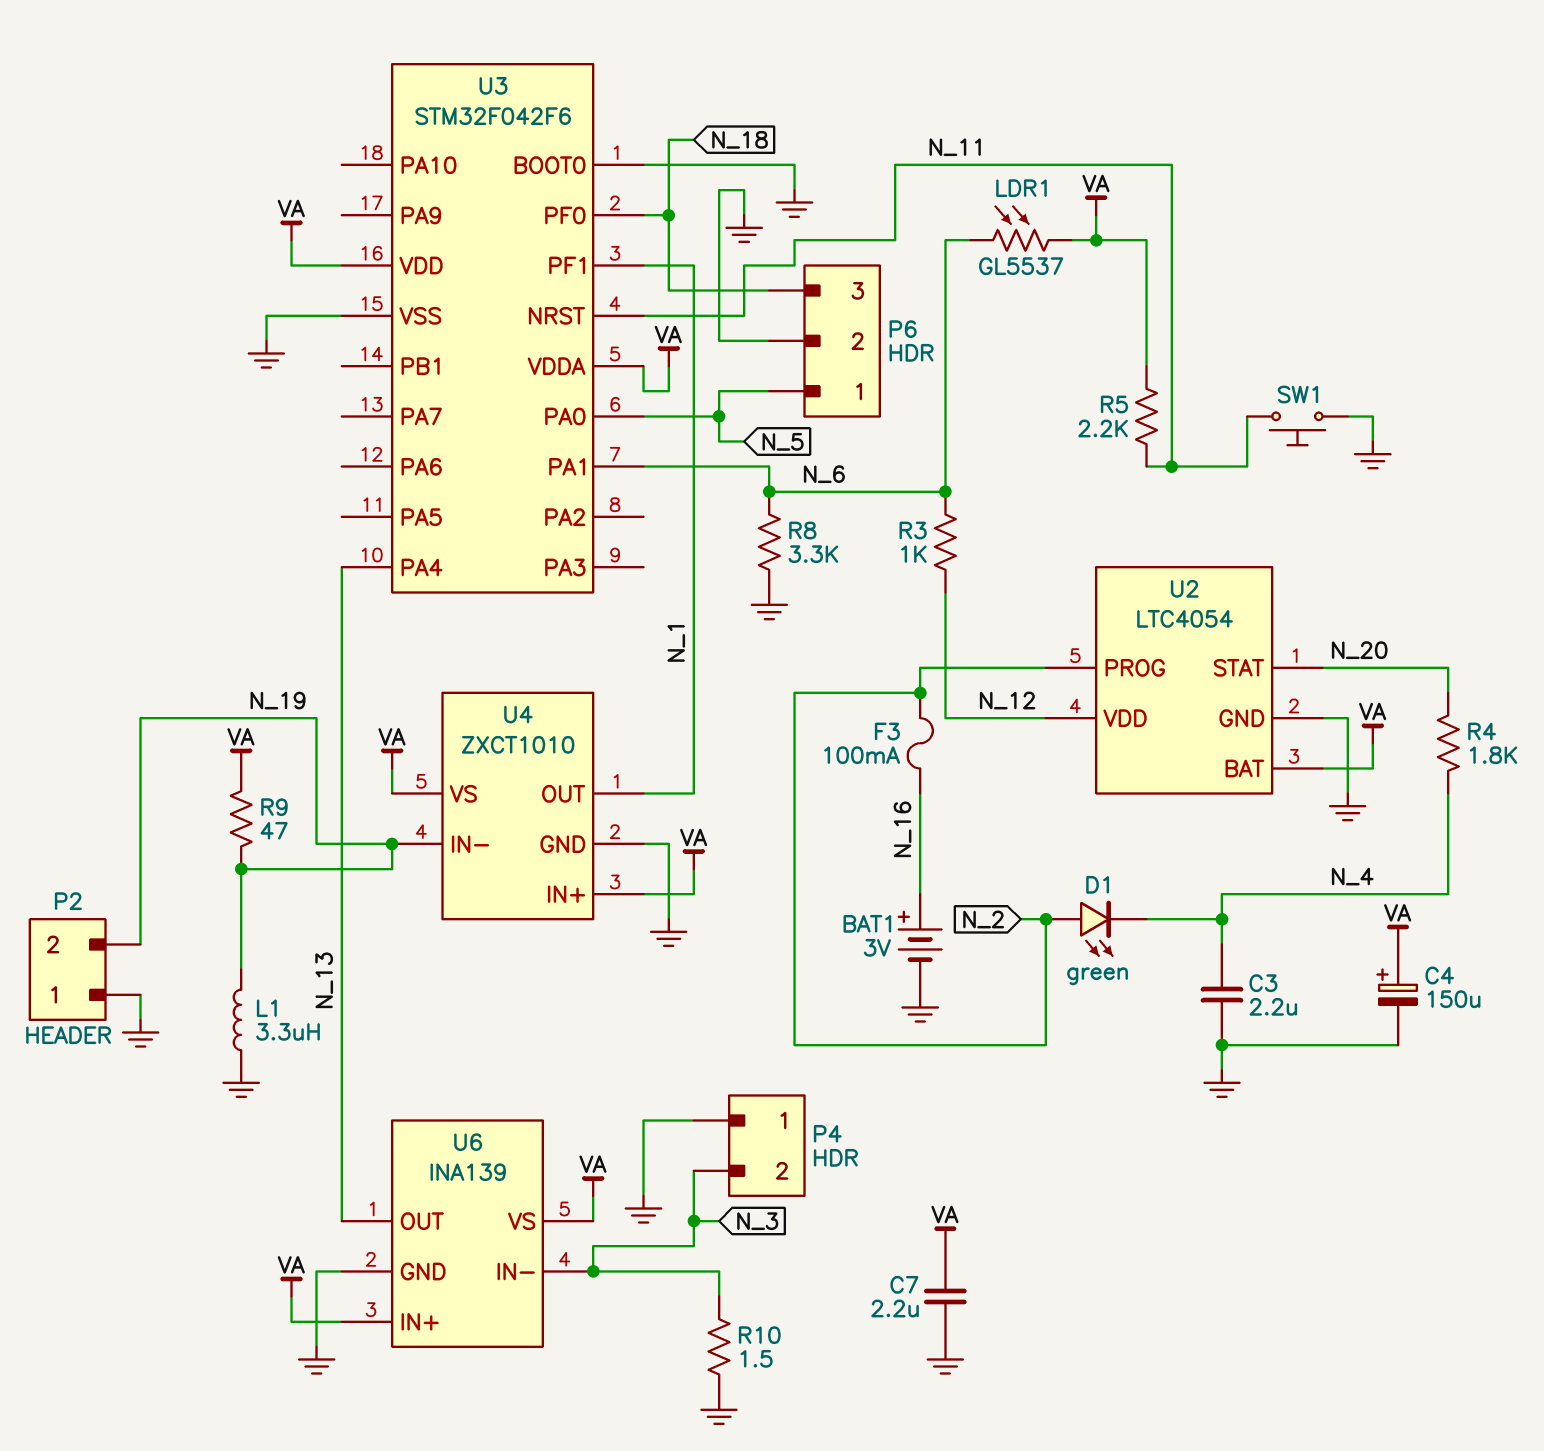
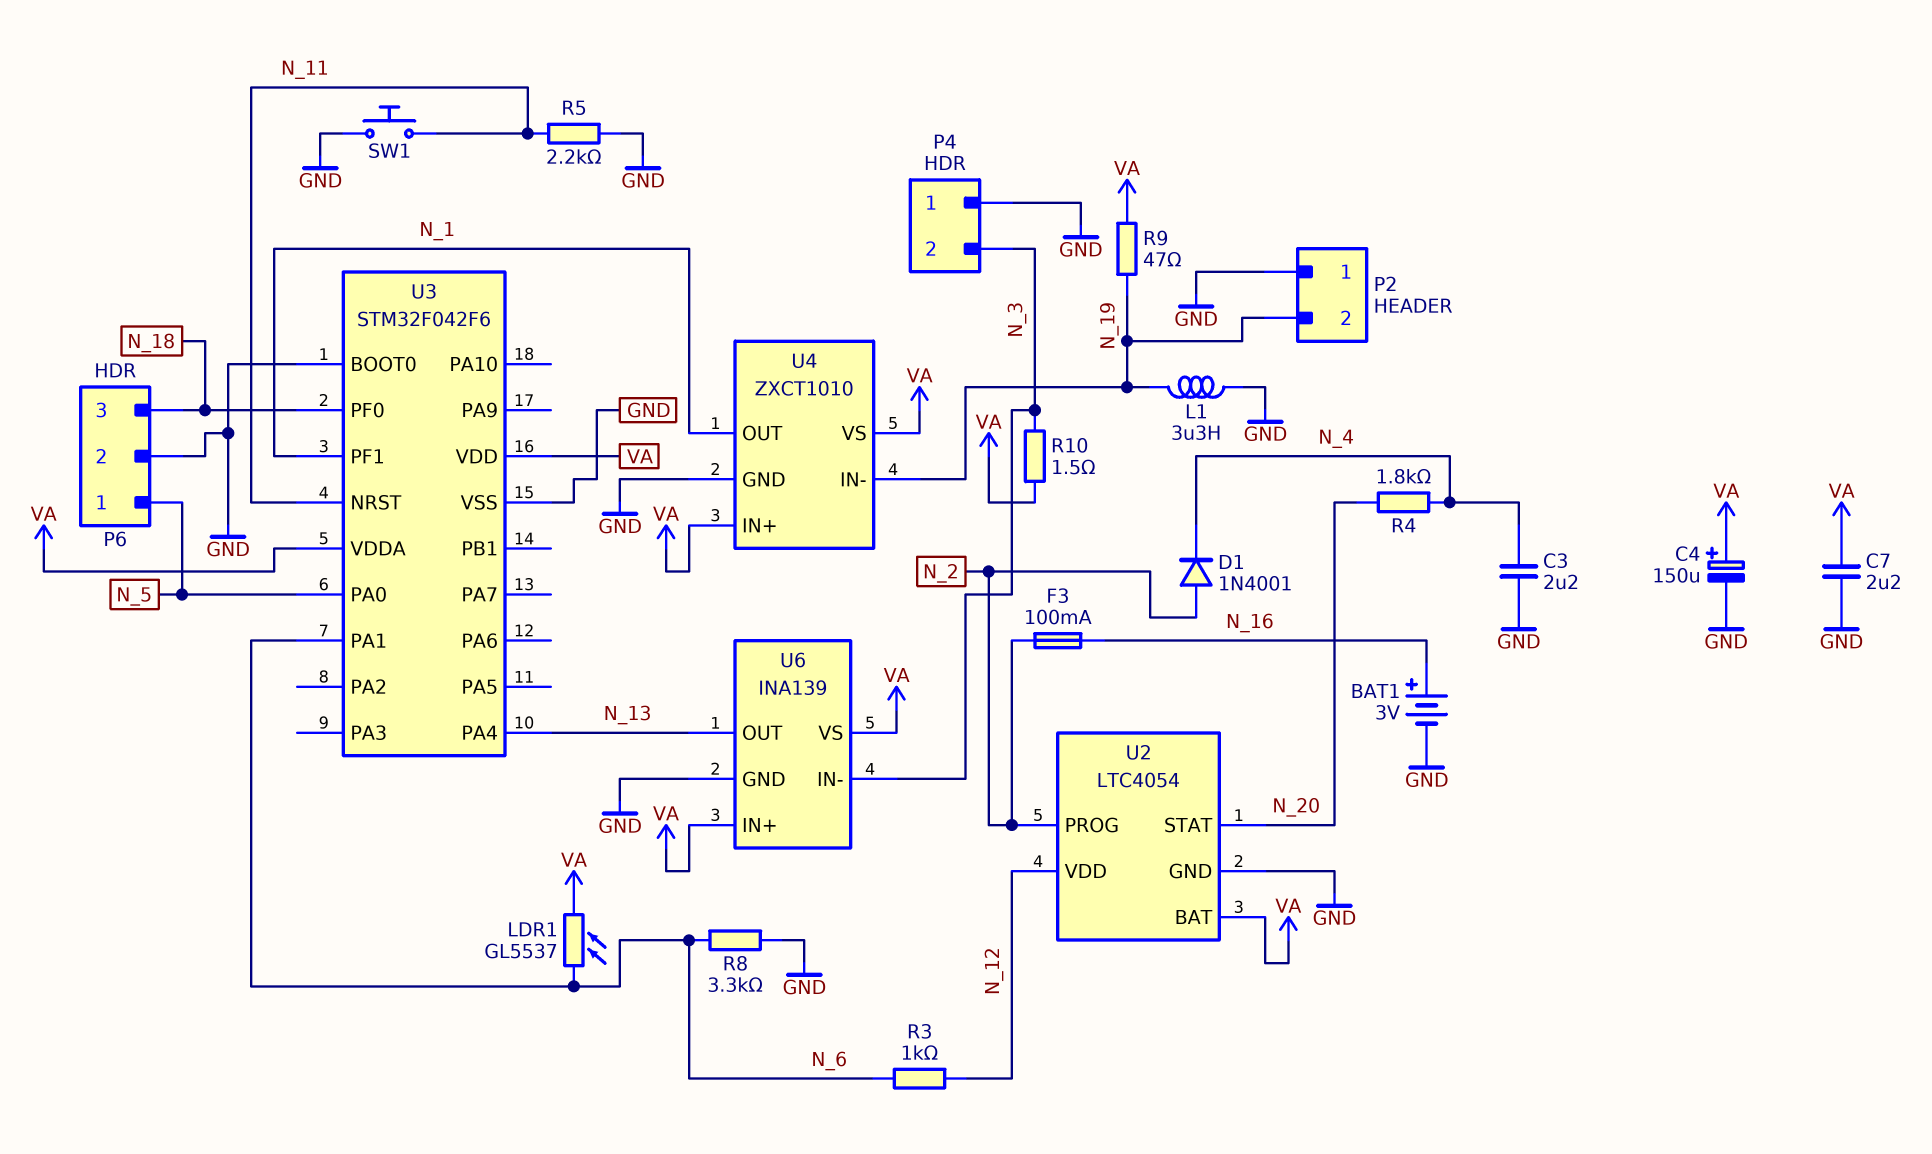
D1: LED green (A N_2, K N_4) -> diode 1N4001 (A N_2, K N_4)
R5: 2.2k (N_11, VA) -> 2.2k (GND, N_11)
R10: 1.5 (GND, N_3) -> 1.5 (N_3, VA)

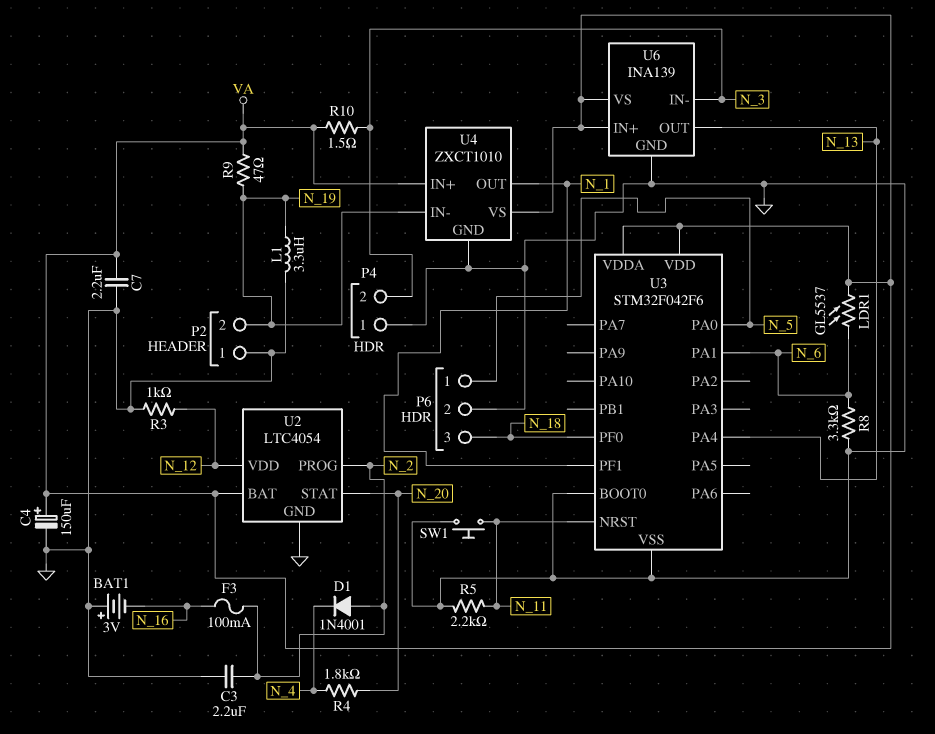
BAT1: 3V (plus N_16, minus GND) -> 3V (plus GND, minus N_16)
C3: 2.2uF (GND, N_4) -> 2.2uF (GND, N_2)
R3: 1k (N_6, N_12) -> 1k (GND, N_12)

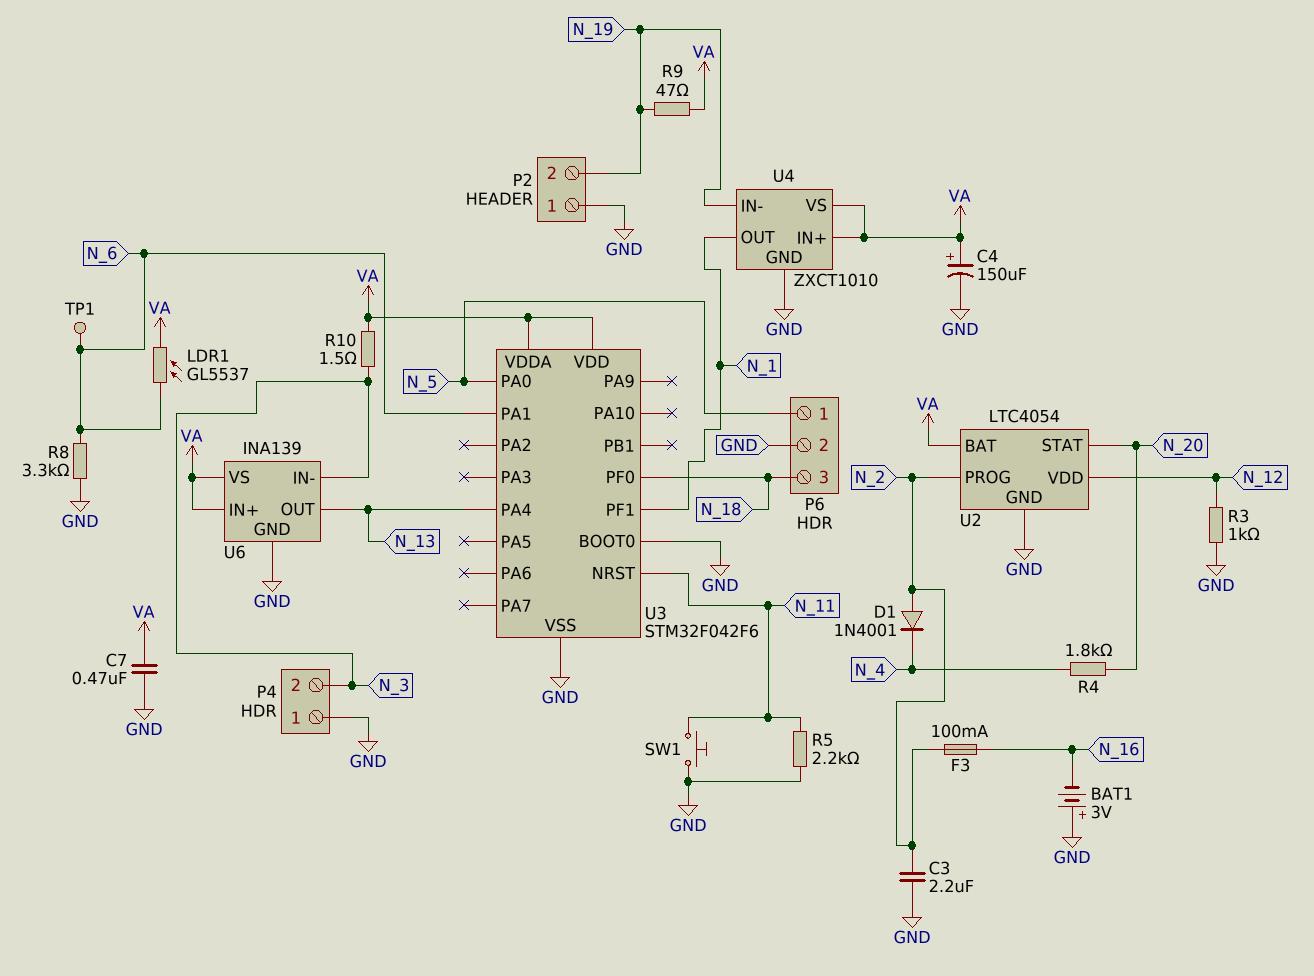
C7: 2.2uF (GND, VA) -> 470nF (GND, VA)
L1: 3.3uH (GND, N_19) -> none
TP1: none -> test point (N_6)

